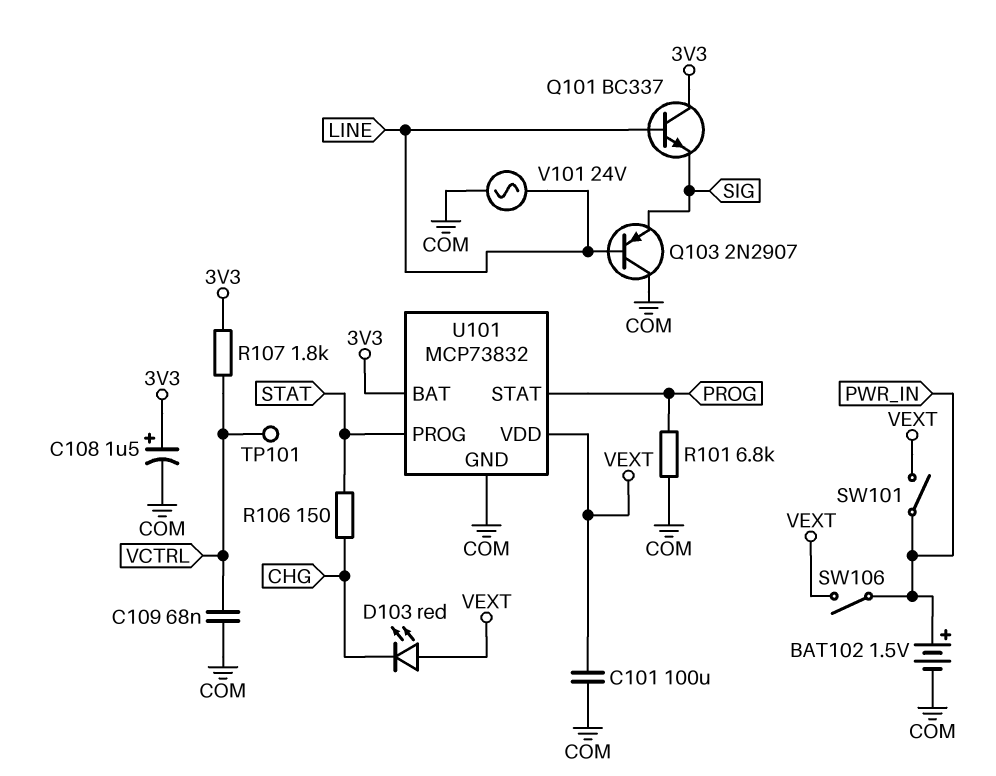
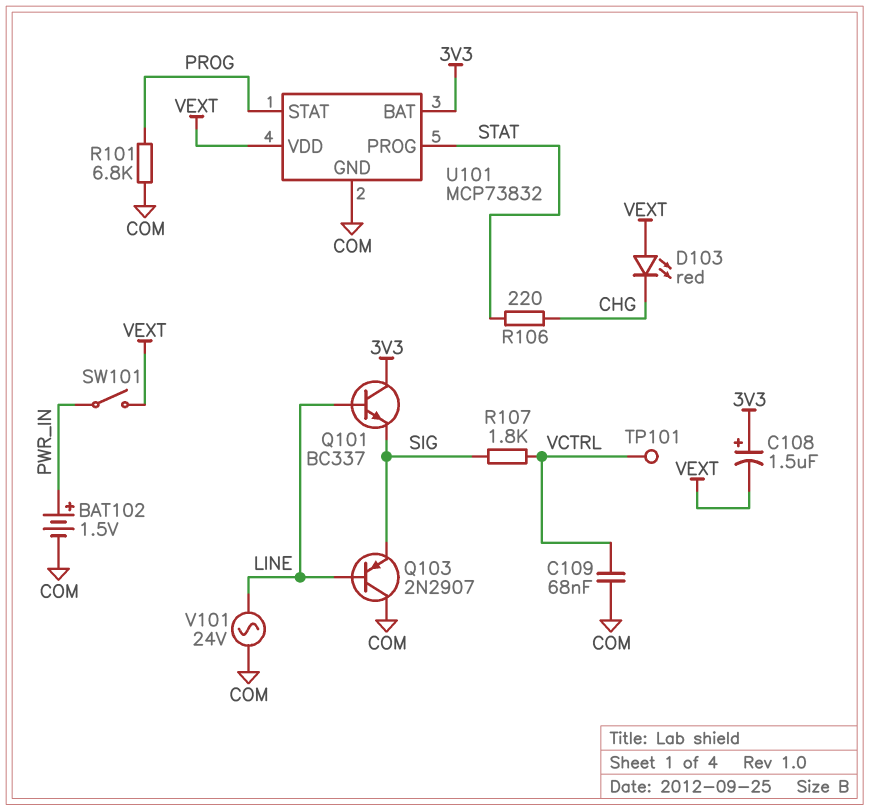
C101: 100uF (COM, VEXT) -> none
C108: 1.5uF (plus 3V3, minus COM) -> 1.5uF (plus 3V3, minus VEXT)
R106: 150 (CHG, STAT) -> 220 (CHG, STAT)
R107: 1.8k (3V3, VCTRL) -> 1.8k (SIG, VCTRL)
SW106: switch (PWR_IN, VEXT) -> none

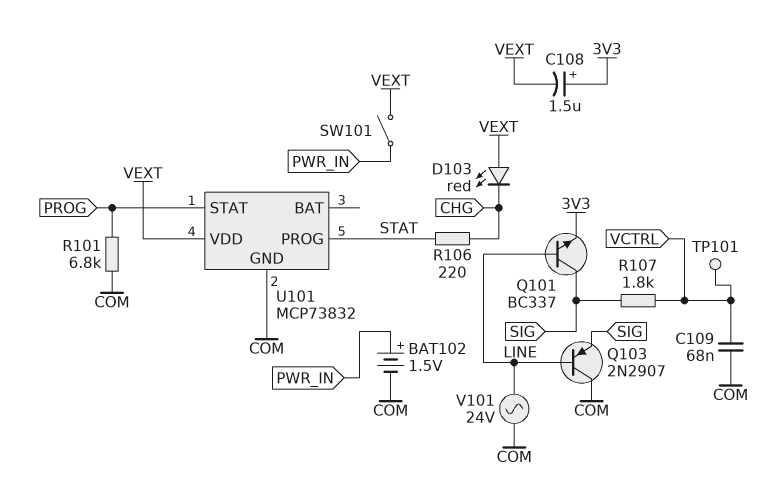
Q101: NPN BC337 (B LINE, C 3V3, E SIG) -> NPN BC337 (B LINE, C SIG, E 3V3)
U101 pin BAT: 3V3 -> none

